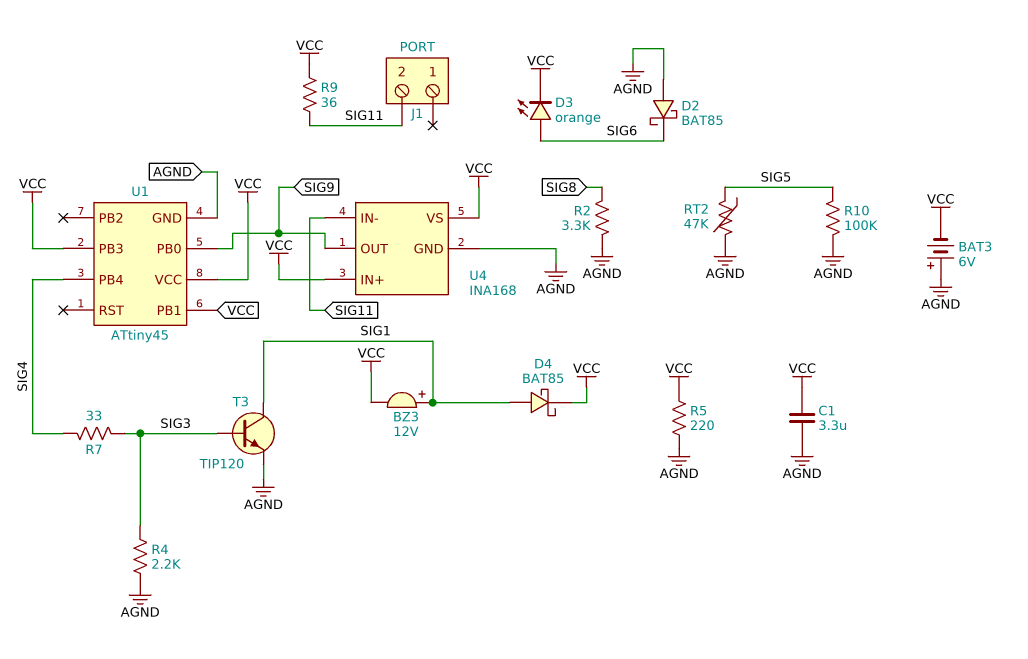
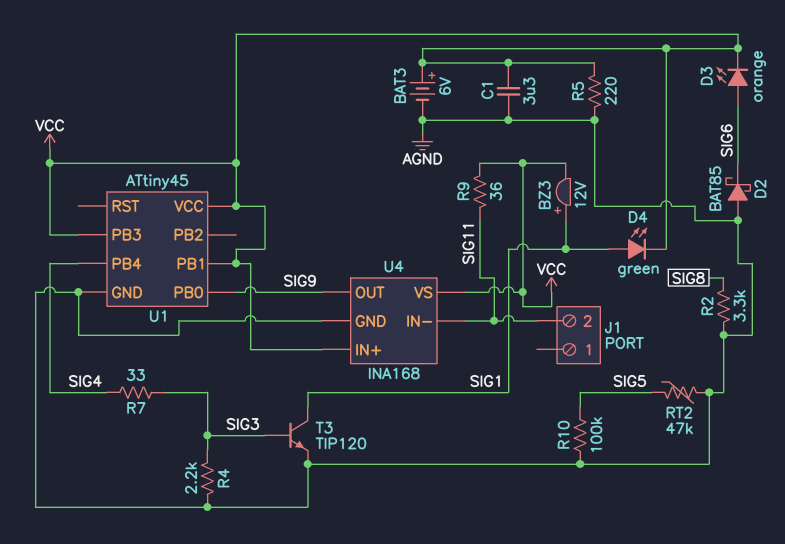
BAT3: 6V (plus AGND, minus VCC) -> 6V (plus VCC, minus AGND)
D4: schottky BAT85 (A SIG1, K VCC) -> LED green (A SIG1, K VCC)

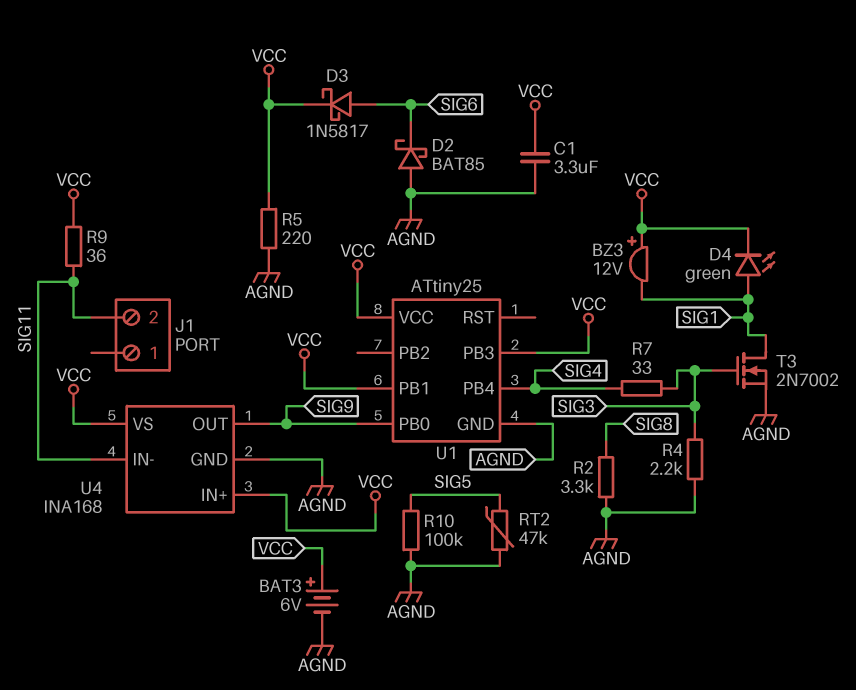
BZ3: buzzer 12V (plus SIG1, minus VCC) -> buzzer 12V (plus VCC, minus SIG1)
D3: LED orange (A SIG6, K VCC) -> schottky 1N5817 (A SIG6, K VCC)
T3: NPN TIP120 (B SIG3, C SIG1, E AGND) -> NMOS 2N7002 (G SIG3, D SIG1, S AGND)
U1: ATtiny45 -> ATtiny25

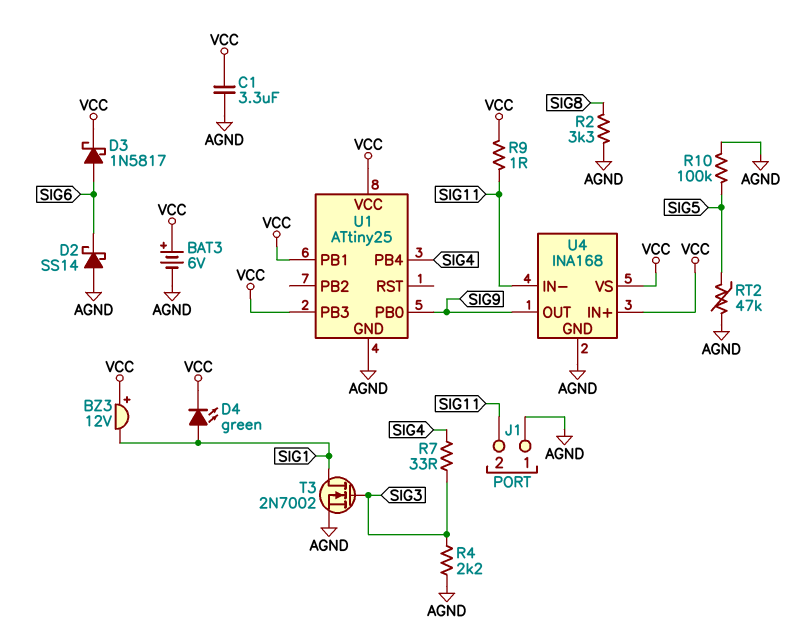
D2: schottky BAT85 (A AGND, K SIG6) -> schottky SS14 (A AGND, K SIG6)
J1 pin 1: none -> AGND
R5: 220 (AGND, VCC) -> none
R9: 36 (SIG11, VCC) -> 1 (SIG11, VCC)

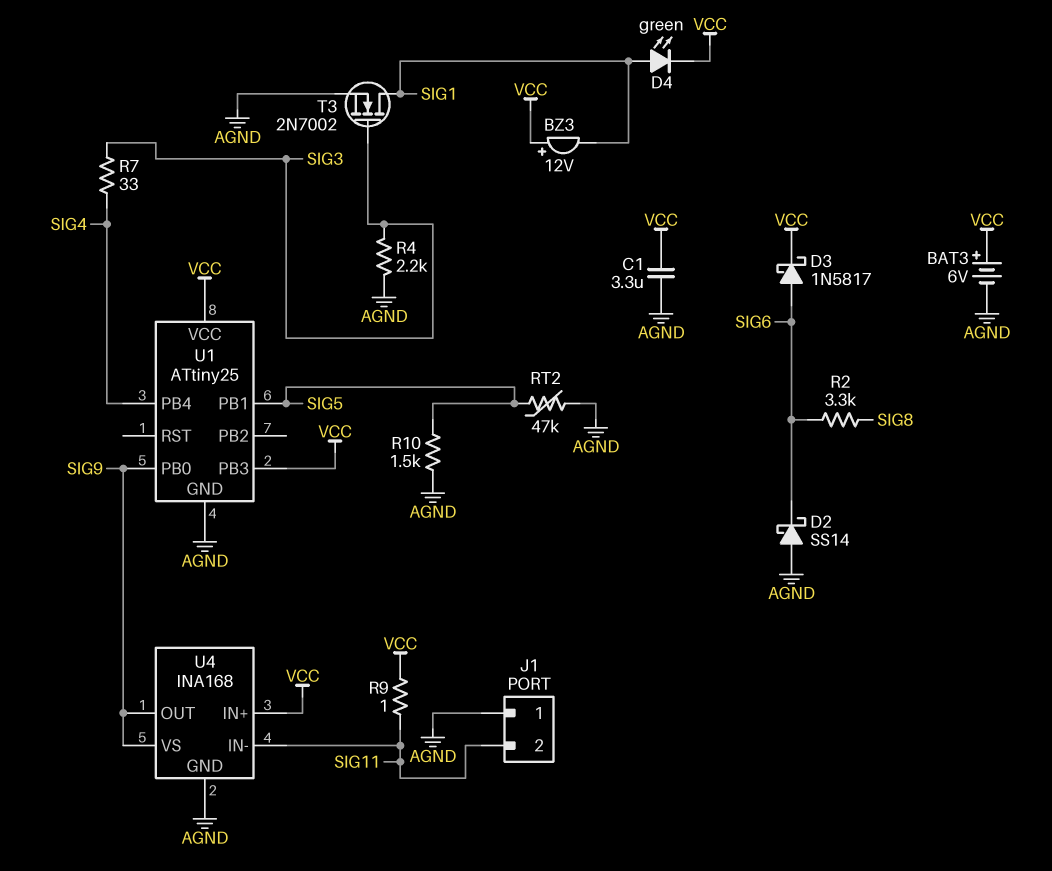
R2: 3.3k (AGND, SIG8) -> 3.3k (SIG6, SIG8)
R10: 100k (AGND, SIG5) -> 1.5k (AGND, SIG5)
U1 pin PB1: VCC -> SIG5
U4 pin VS: VCC -> SIG9

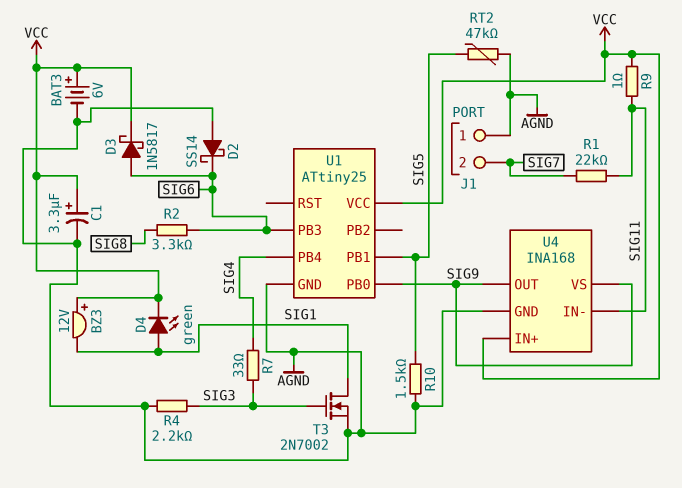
C1: 3.3uF (AGND, VCC) -> 3.3uF (plus VCC, minus AGND)
J1 pin 2: SIG11 -> SIG7
R1: none -> 22k (SIG7, SIG11)
U1 pin PB3: VCC -> SIG6

